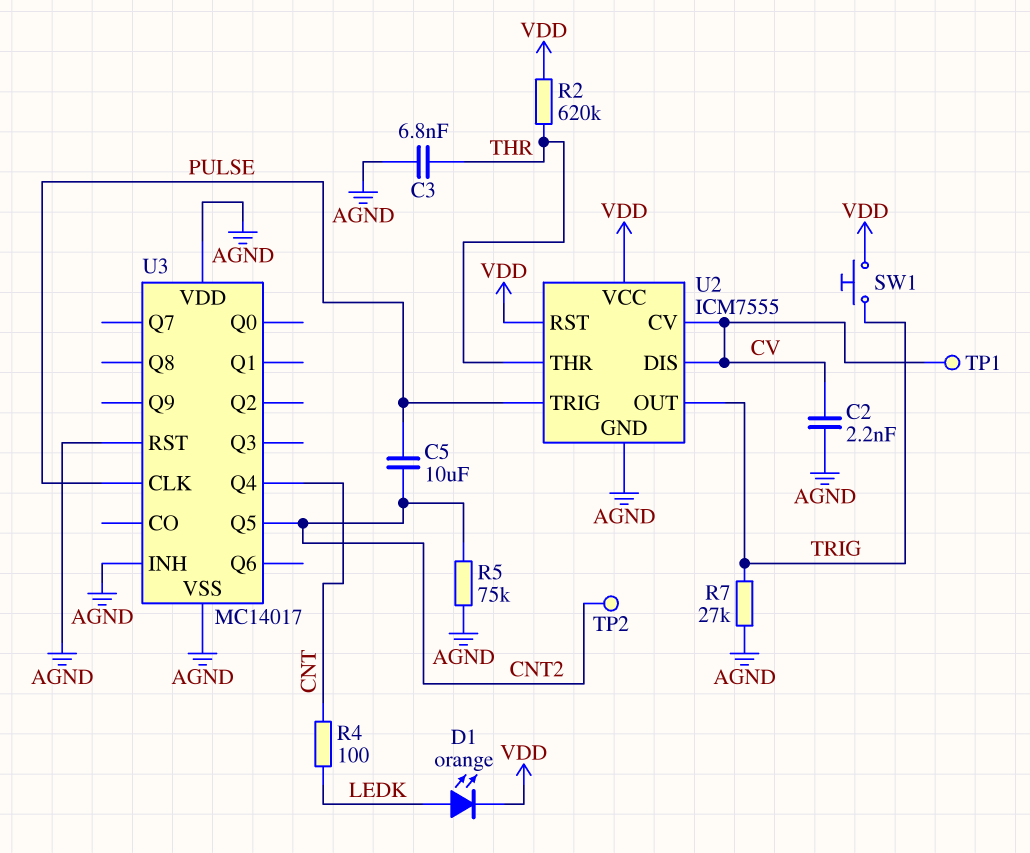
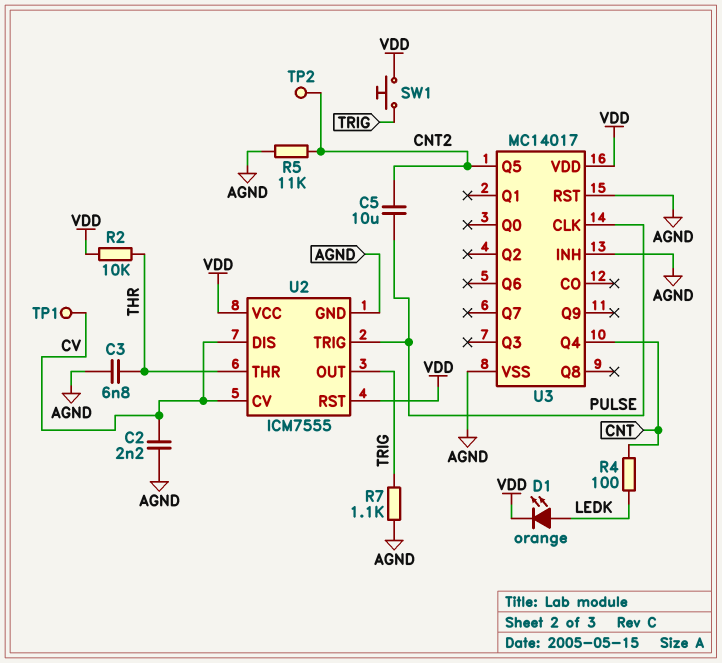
R2: 620k (THR, VDD) -> 10k (THR, VDD)
R5: 75k (AGND, CNT2) -> 11k (AGND, CNT2)
R7: 27k (AGND, TRIG) -> 1.1k (AGND, TRIG)
U3 pin VDD: AGND -> VDD

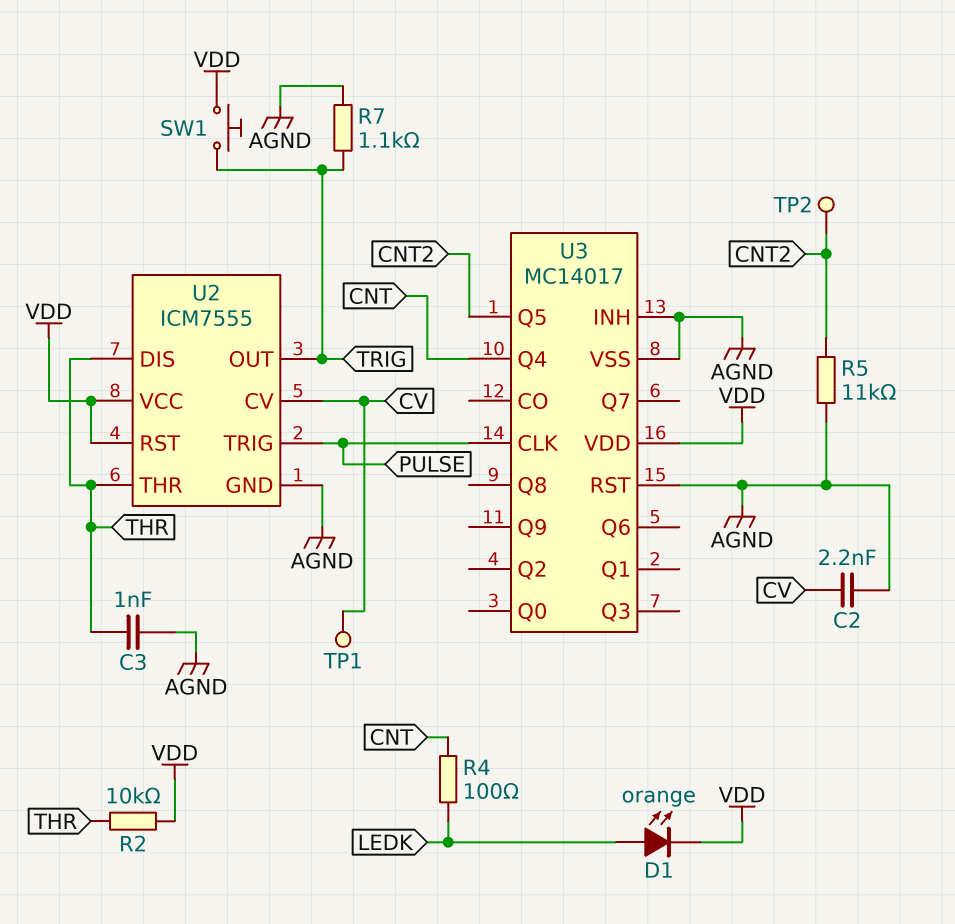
C3: 6.8nF (AGND, THR) -> 1nF (AGND, THR)
C5: 10uF (CNT2, PULSE) -> none
U2 pin DIS: CV -> THR

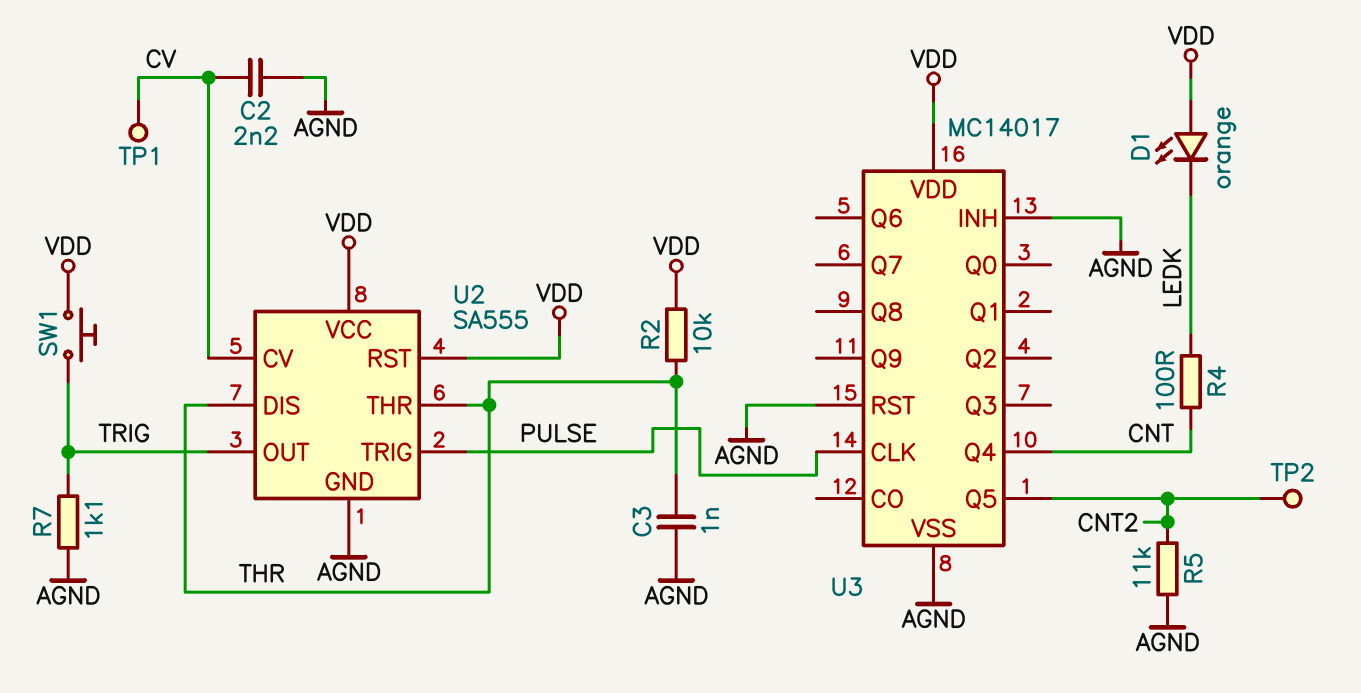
D1: LED orange (A LEDK, K VDD) -> LED orange (A VDD, K LEDK)
U2: ICM7555 -> SA555

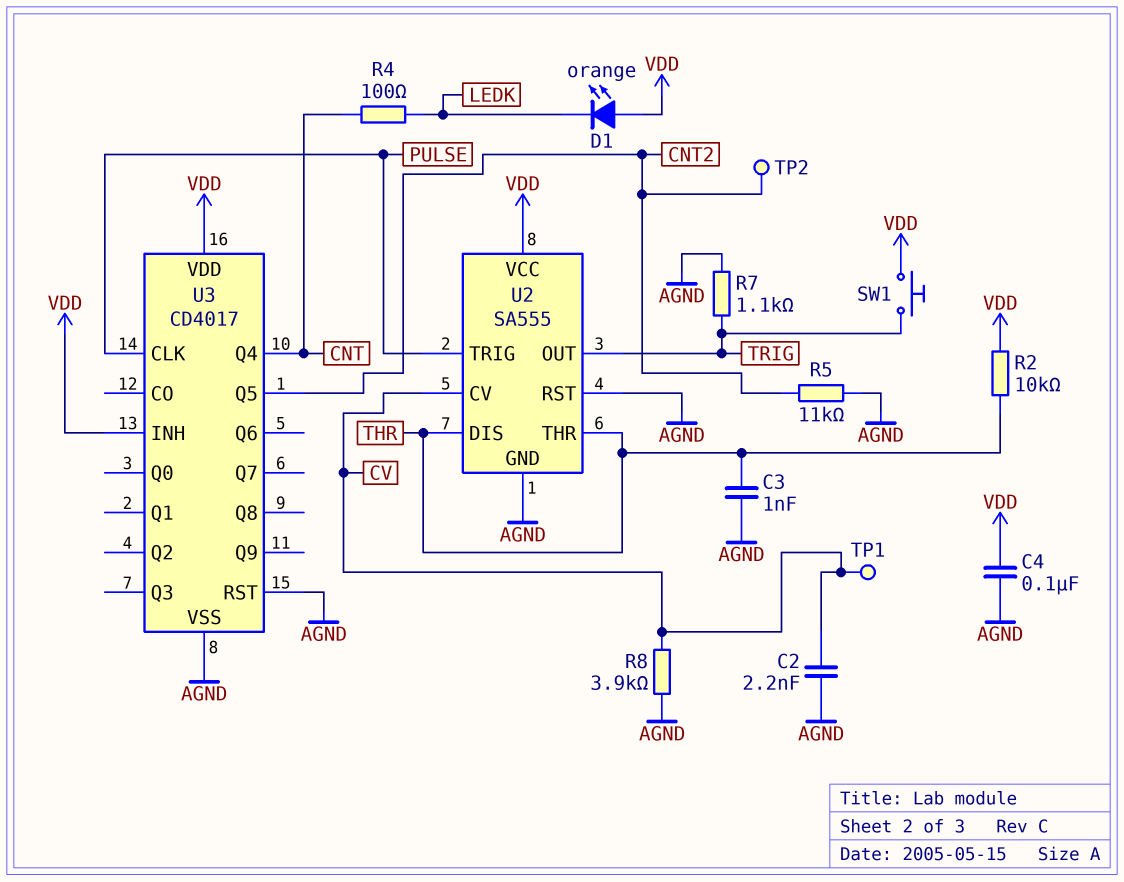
C4: none -> 100nF (AGND, VDD)
R8: none -> 3.9k (AGND, CV)
U2 pin RST: VDD -> AGND
U3: MC14017 -> CD4017
U3 pin INH: AGND -> VDD

